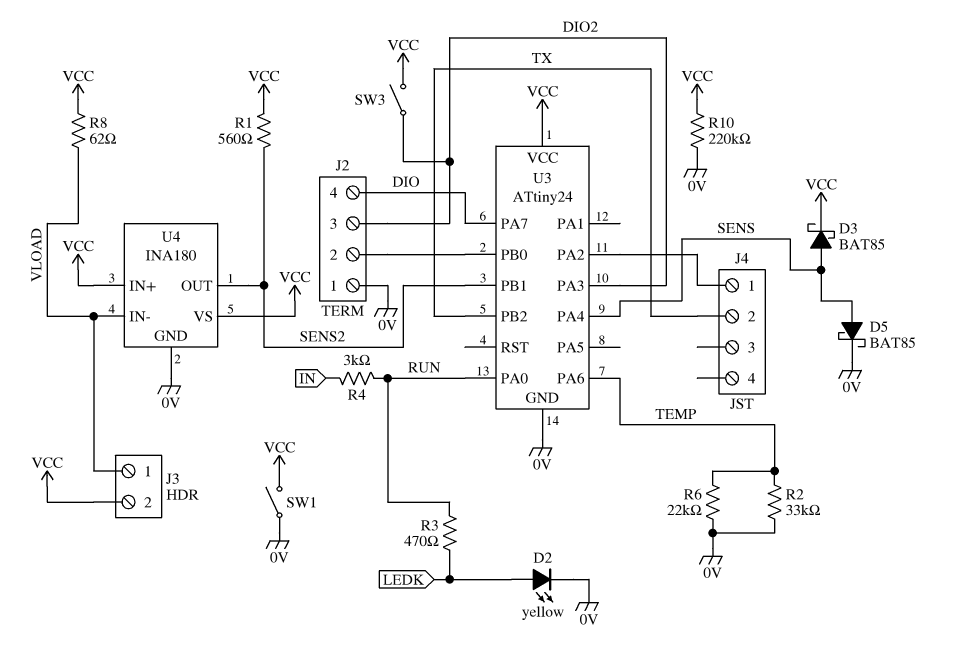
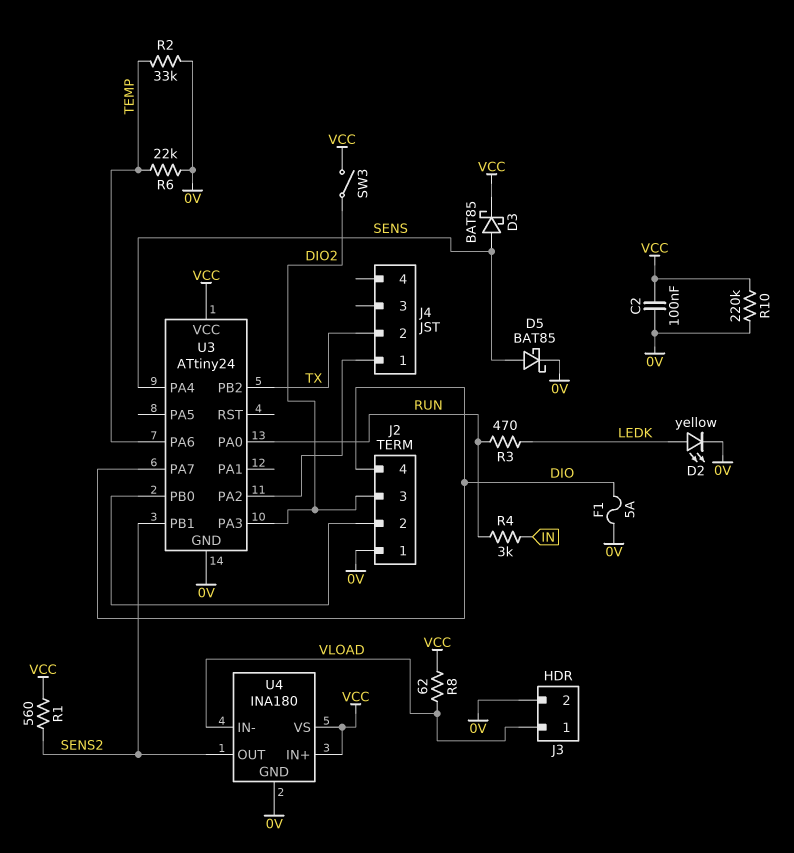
C2: none -> 100nF (0V, VCC)
F1: none -> 5A (0V, DIO)
J3 pin 2: VCC -> 0V
SW1: switch (0V, VCC) -> none

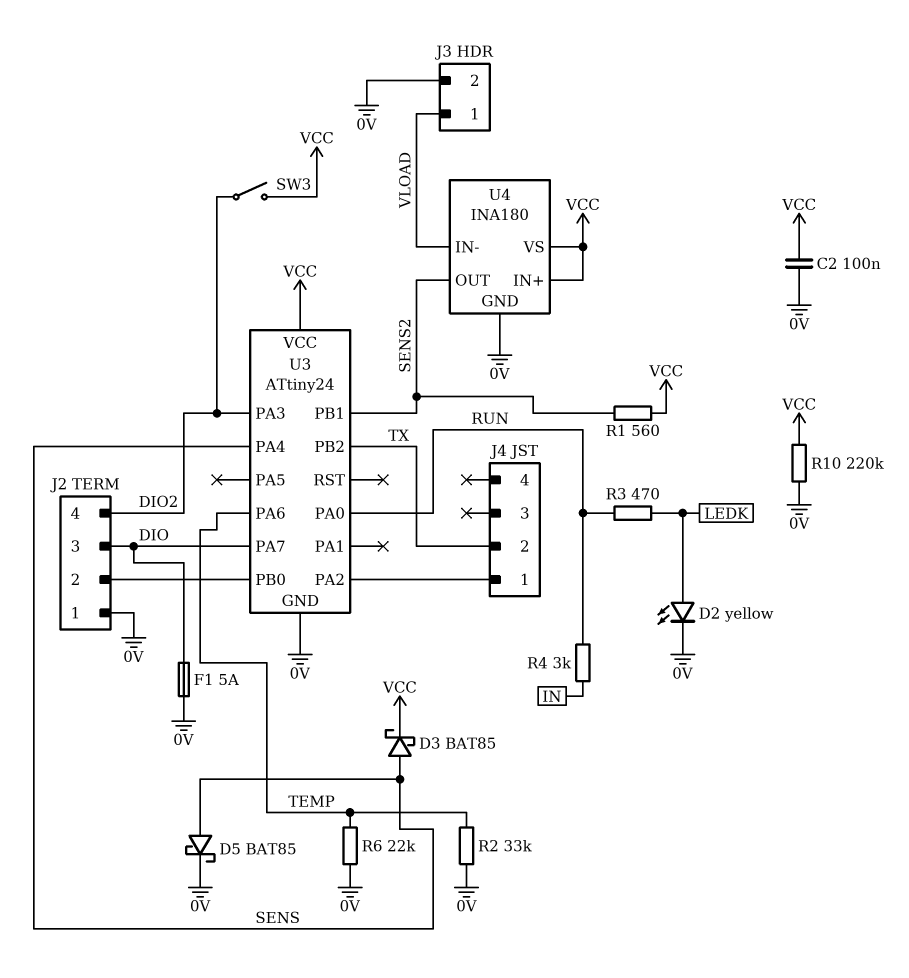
J2 pin 3: DIO2 -> DIO
J2 pin 4: DIO -> DIO2
R8: 62 (VCC, VLOAD) -> none

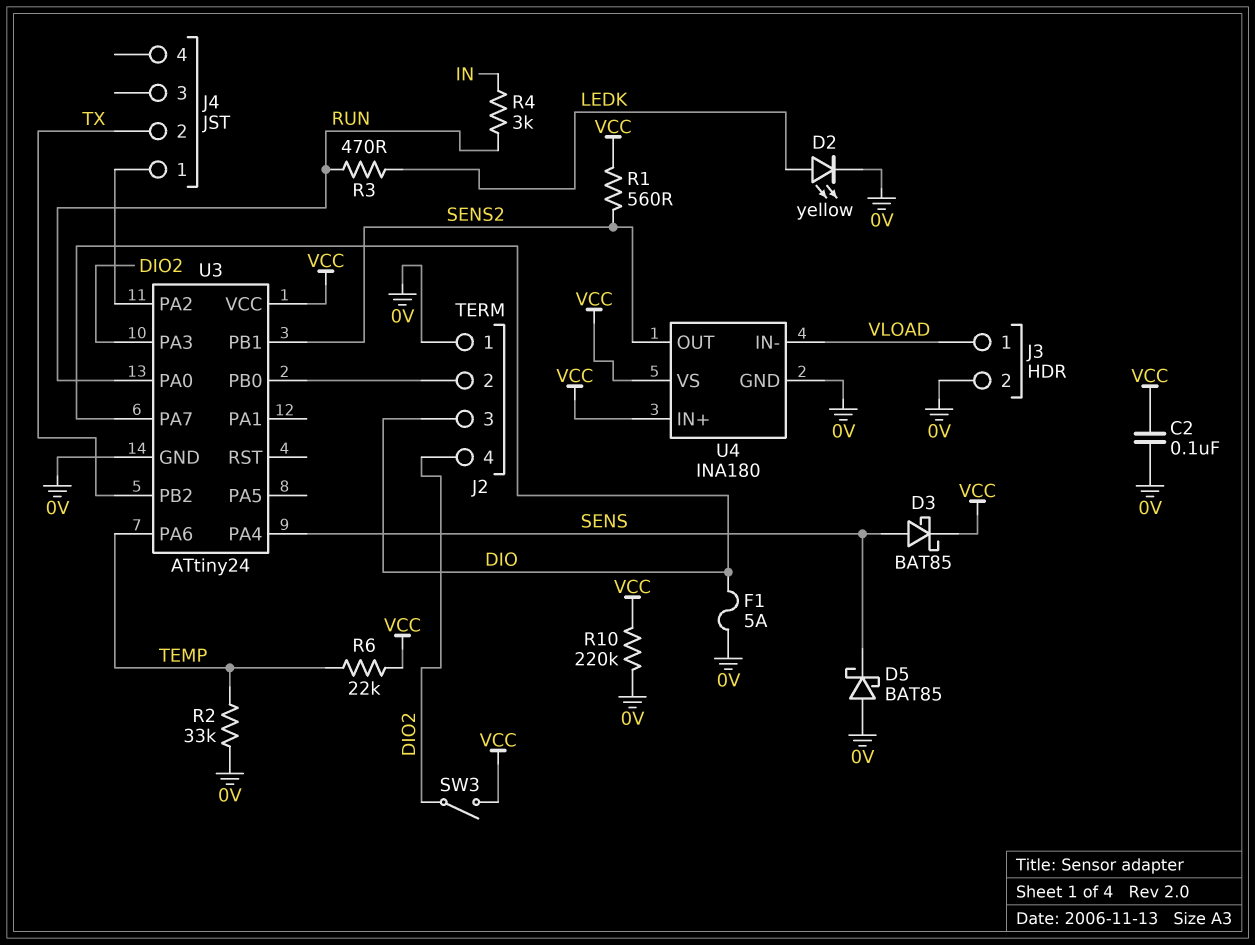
D5: schottky BAT85 (A SENS, K 0V) -> schottky BAT85 (A 0V, K SENS)
R6: 22k (0V, TEMP) -> 22k (TEMP, VCC)

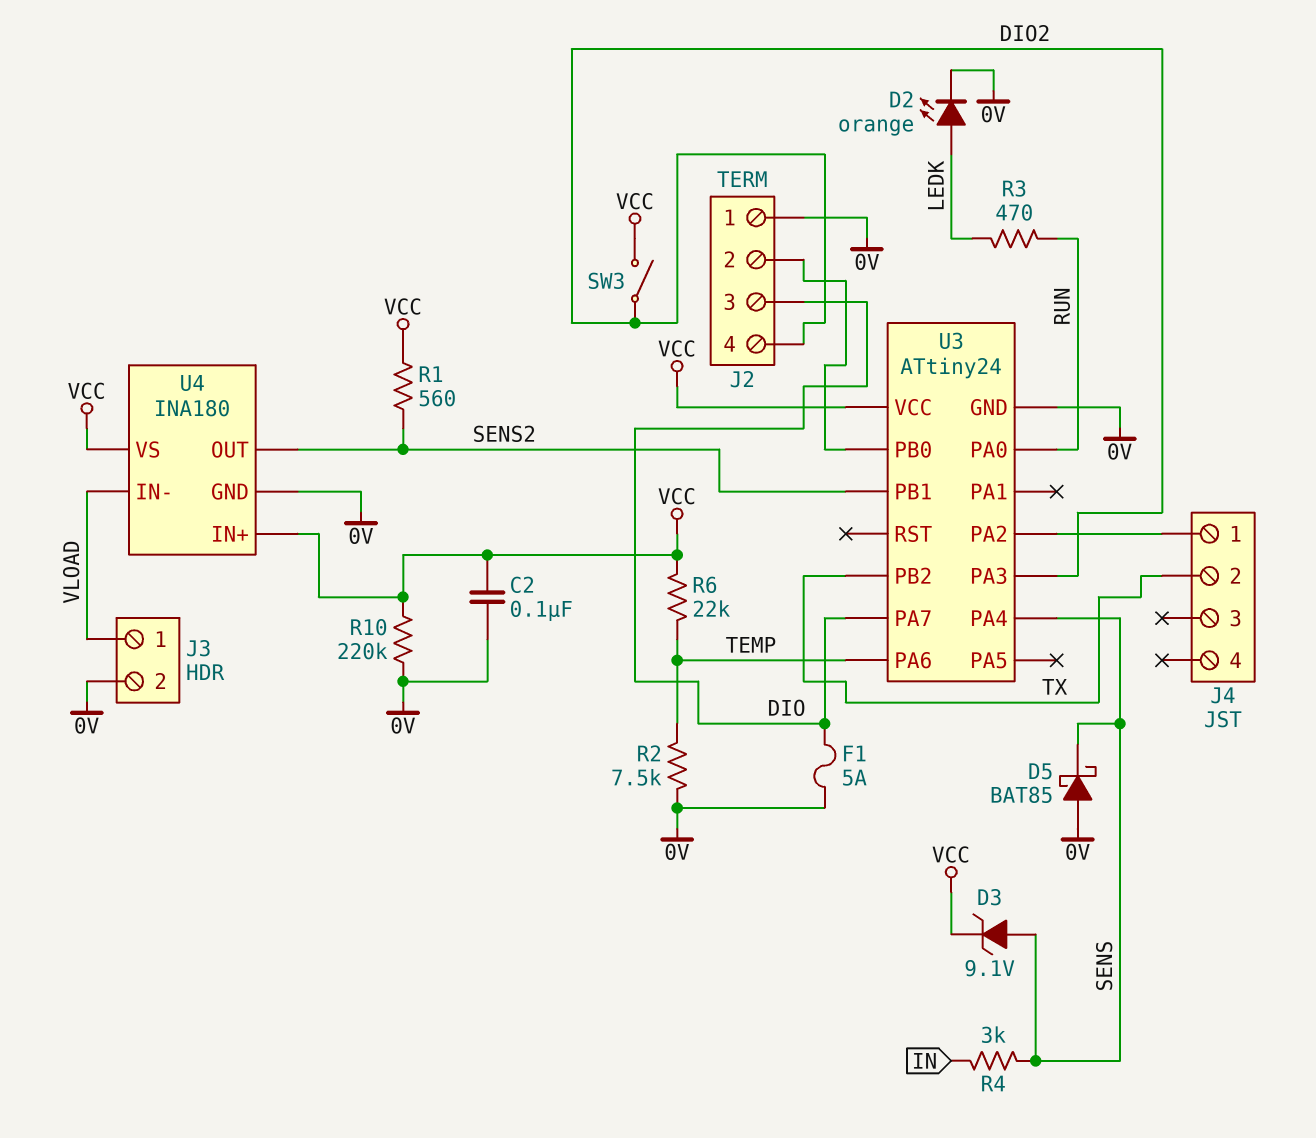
D2: LED yellow (A LEDK, K 0V) -> LED orange (A LEDK, K 0V)
D3: schottky BAT85 (A SENS, K VCC) -> zener 9.1V (A SENS, K VCC)
R2: 33k (0V, TEMP) -> 7.5k (0V, TEMP)
R4: 3k (IN, RUN) -> 3k (IN, SENS)

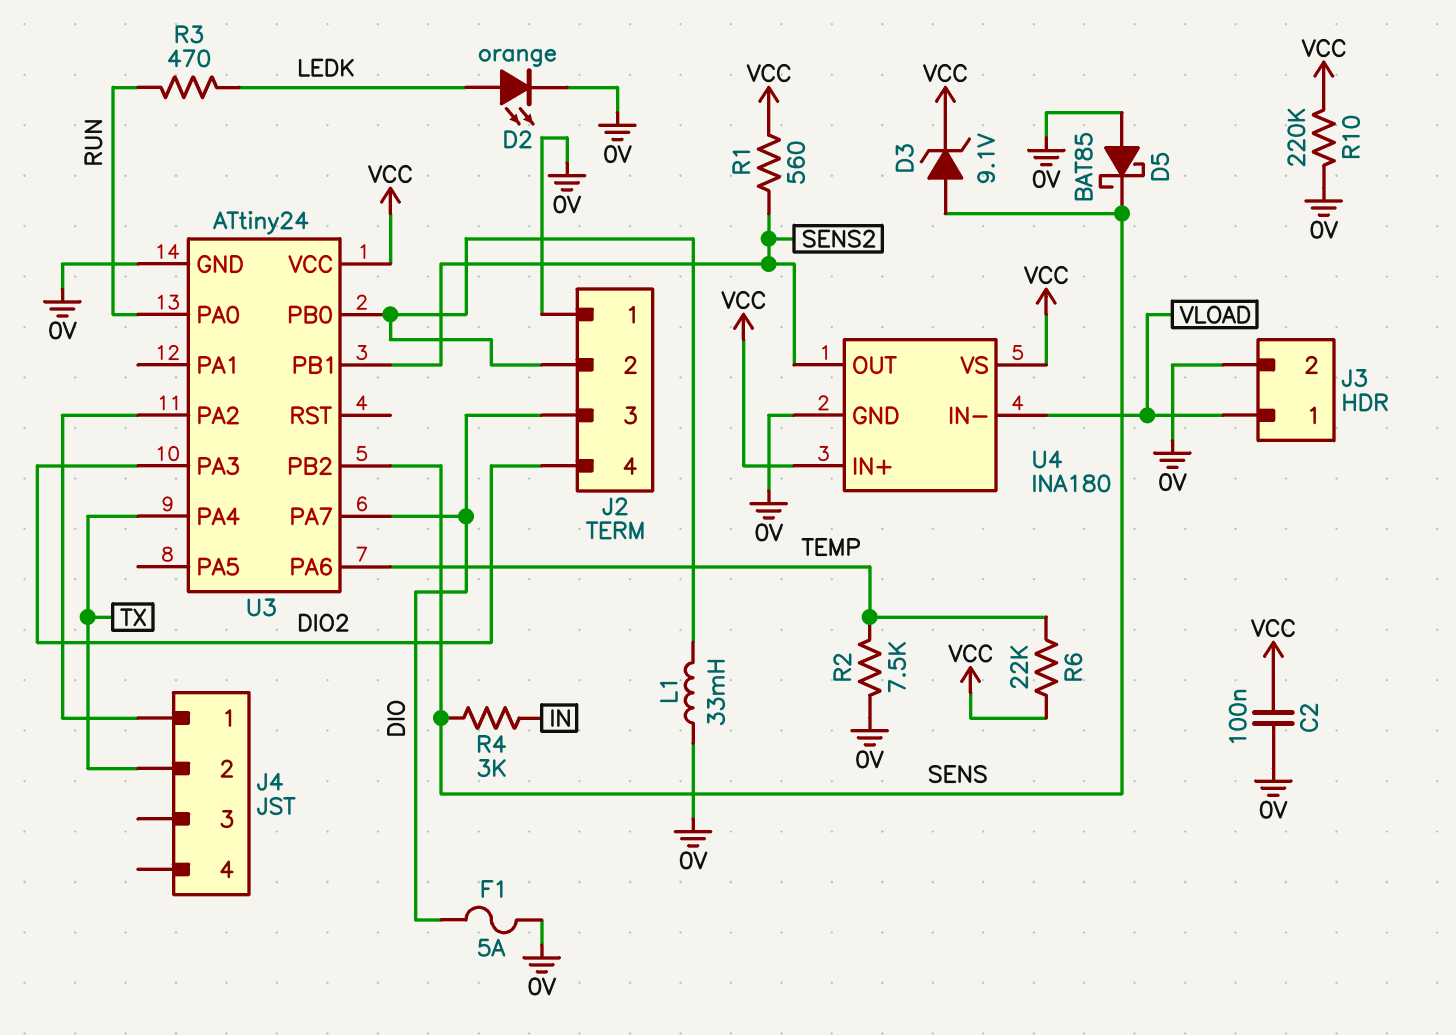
L1: none -> 33mH (0V, J2/2)
SW3: switch (DIO2, VCC) -> none
U3 pin PA4: SENS -> TX
U3 pin PB2: TX -> SENS

